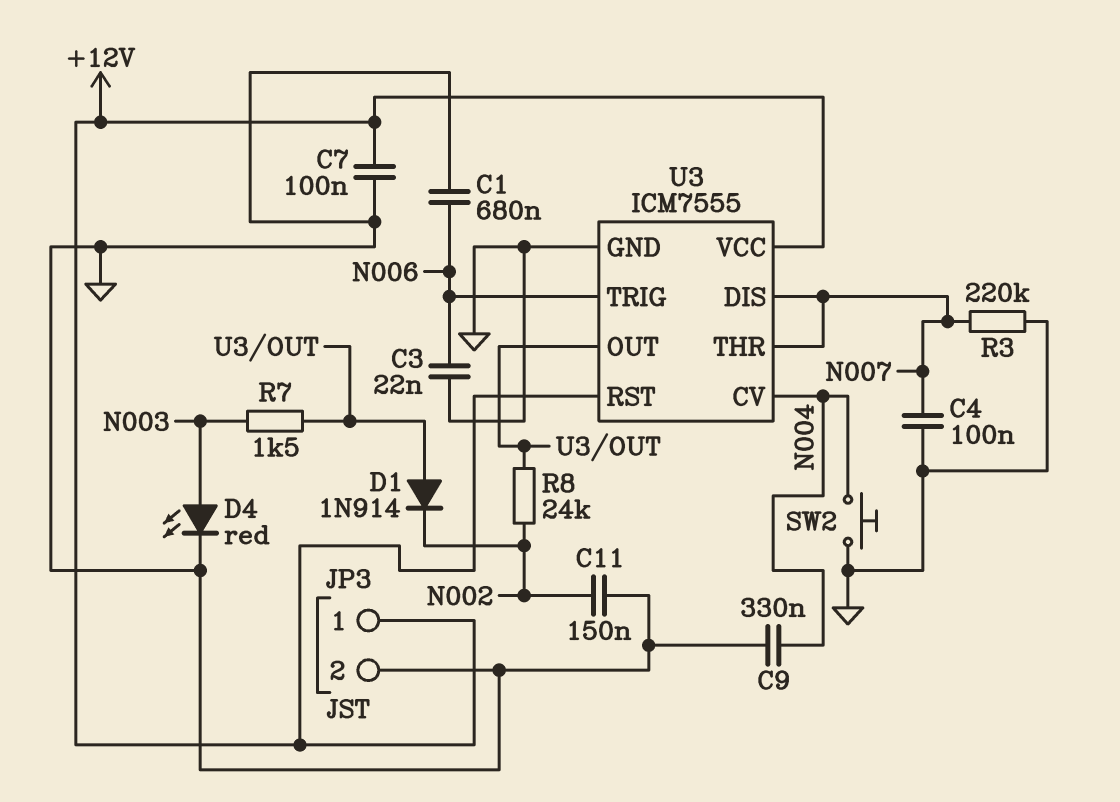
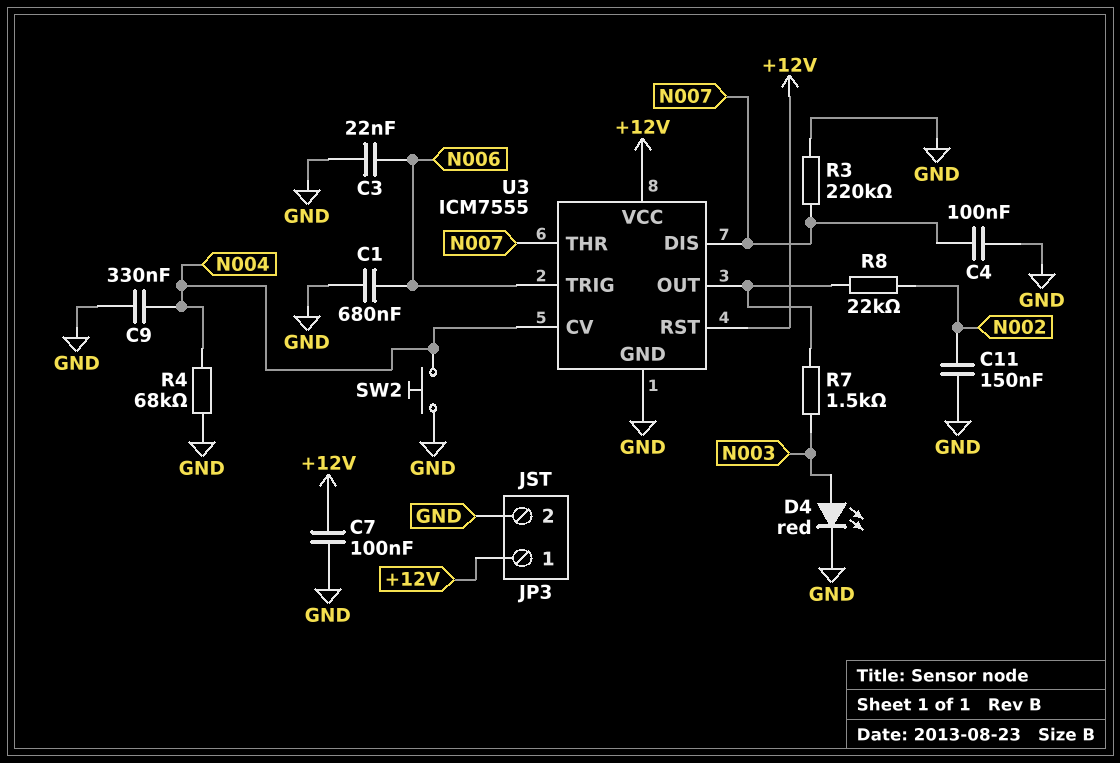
D1: diode 1N914 (A U3/OUT, K N002) -> none
R4: none -> 68k (GND, N004)
R8: 24k (N002, U3/OUT) -> 22k (N002, U3/OUT)

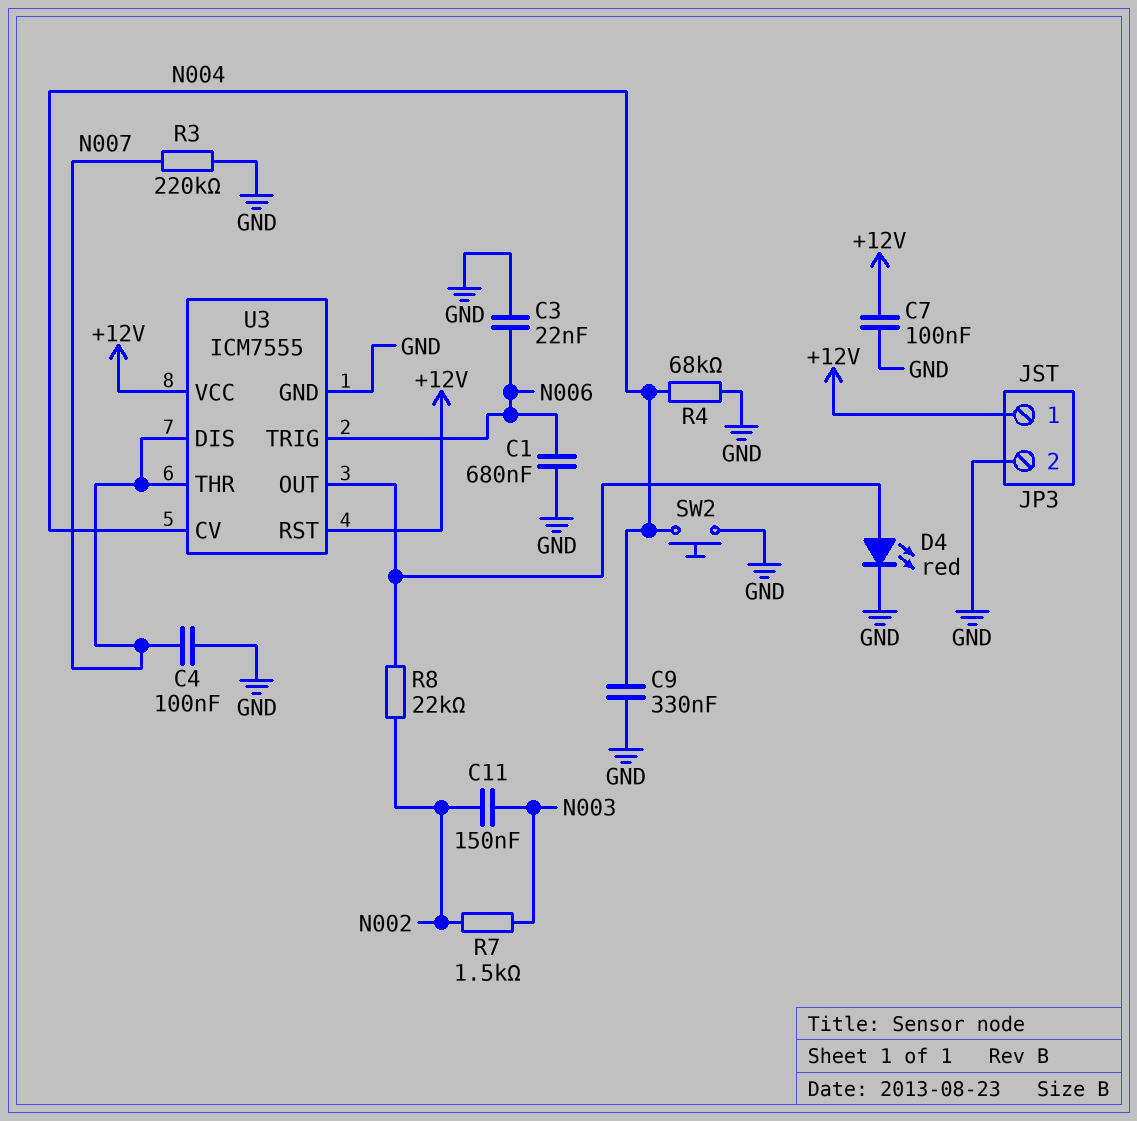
C11: 150nF (GND, N002) -> 150nF (N002, N003)
D4: LED red (A N003, K GND) -> LED red (A U3/OUT, K GND)
R7: 1.5k (N003, U3/OUT) -> 1.5k (N002, N003)

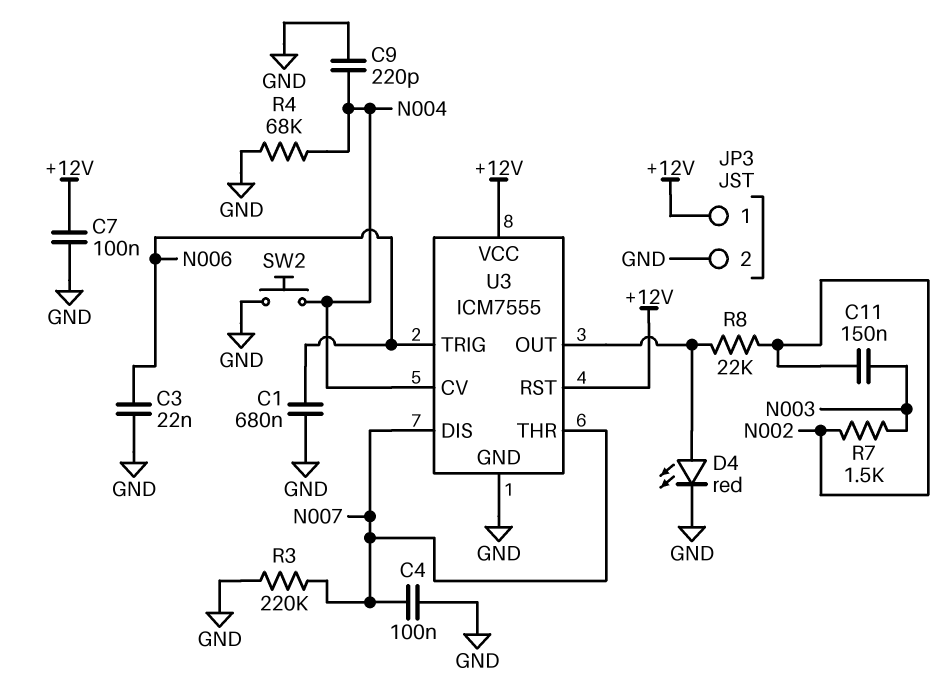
C9: 330nF (GND, N004) -> 220pF (GND, N004)

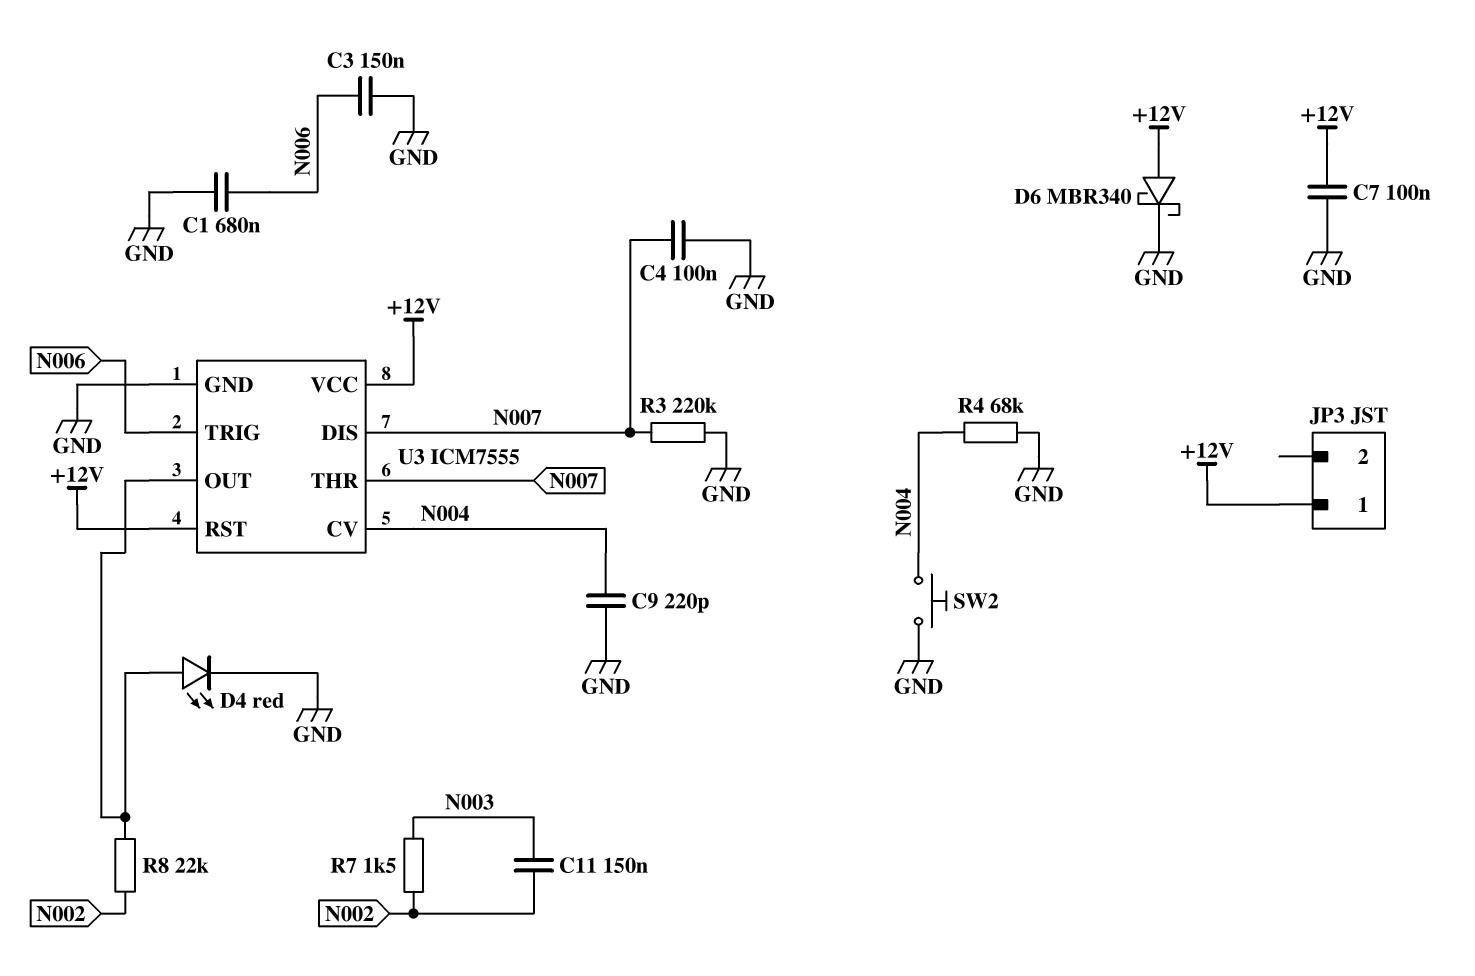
C3: 22nF (GND, N006) -> 150nF (GND, N006)
D6: none -> schottky MBR340 (A +12V, K GND)
JP3 pin 2: GND -> none

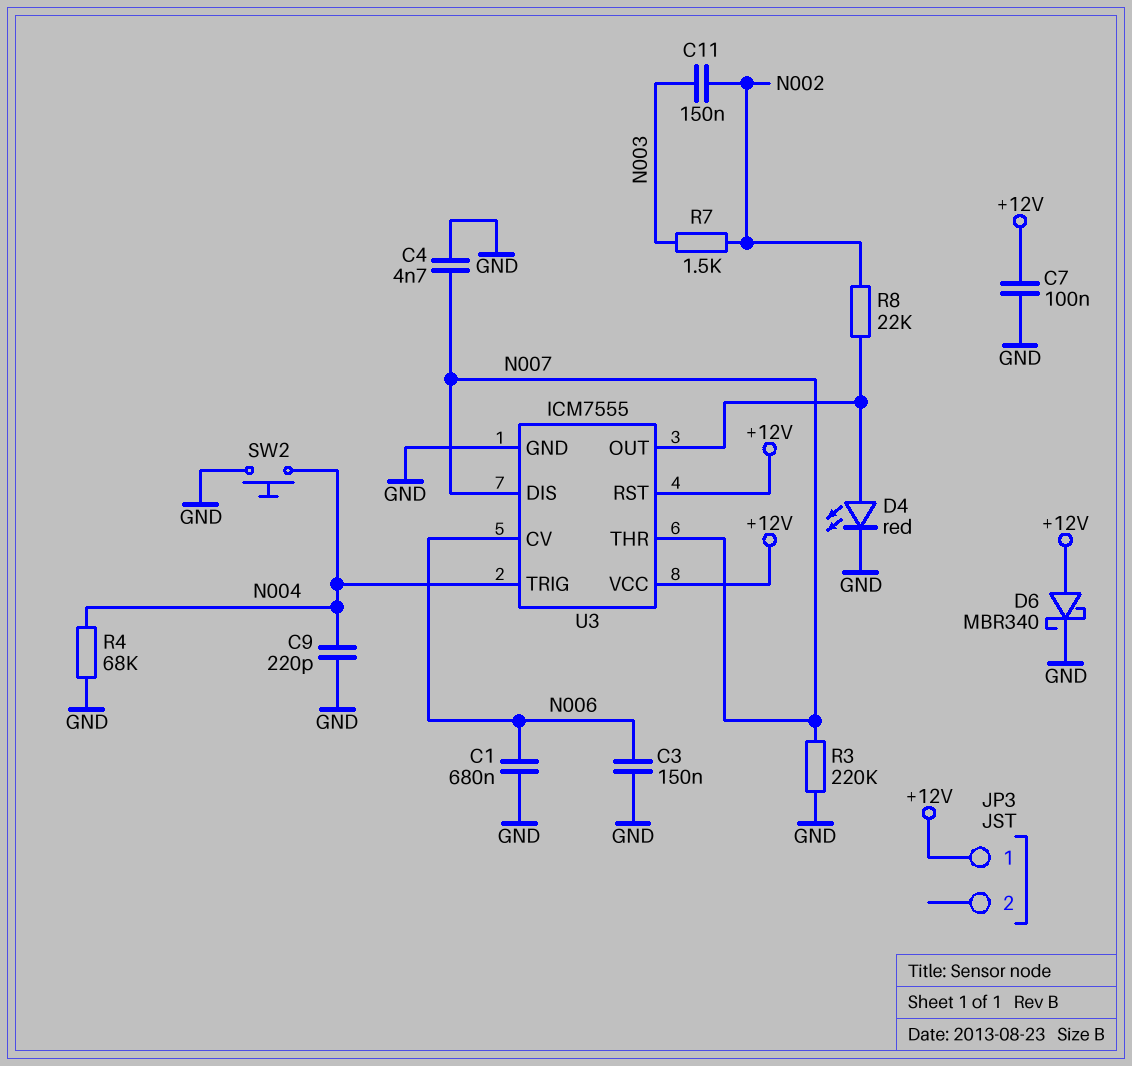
C4: 100nF (GND, N007) -> 4.7nF (GND, N007)
U3 pin CV: N004 -> N006
U3 pin TRIG: N006 -> N004

